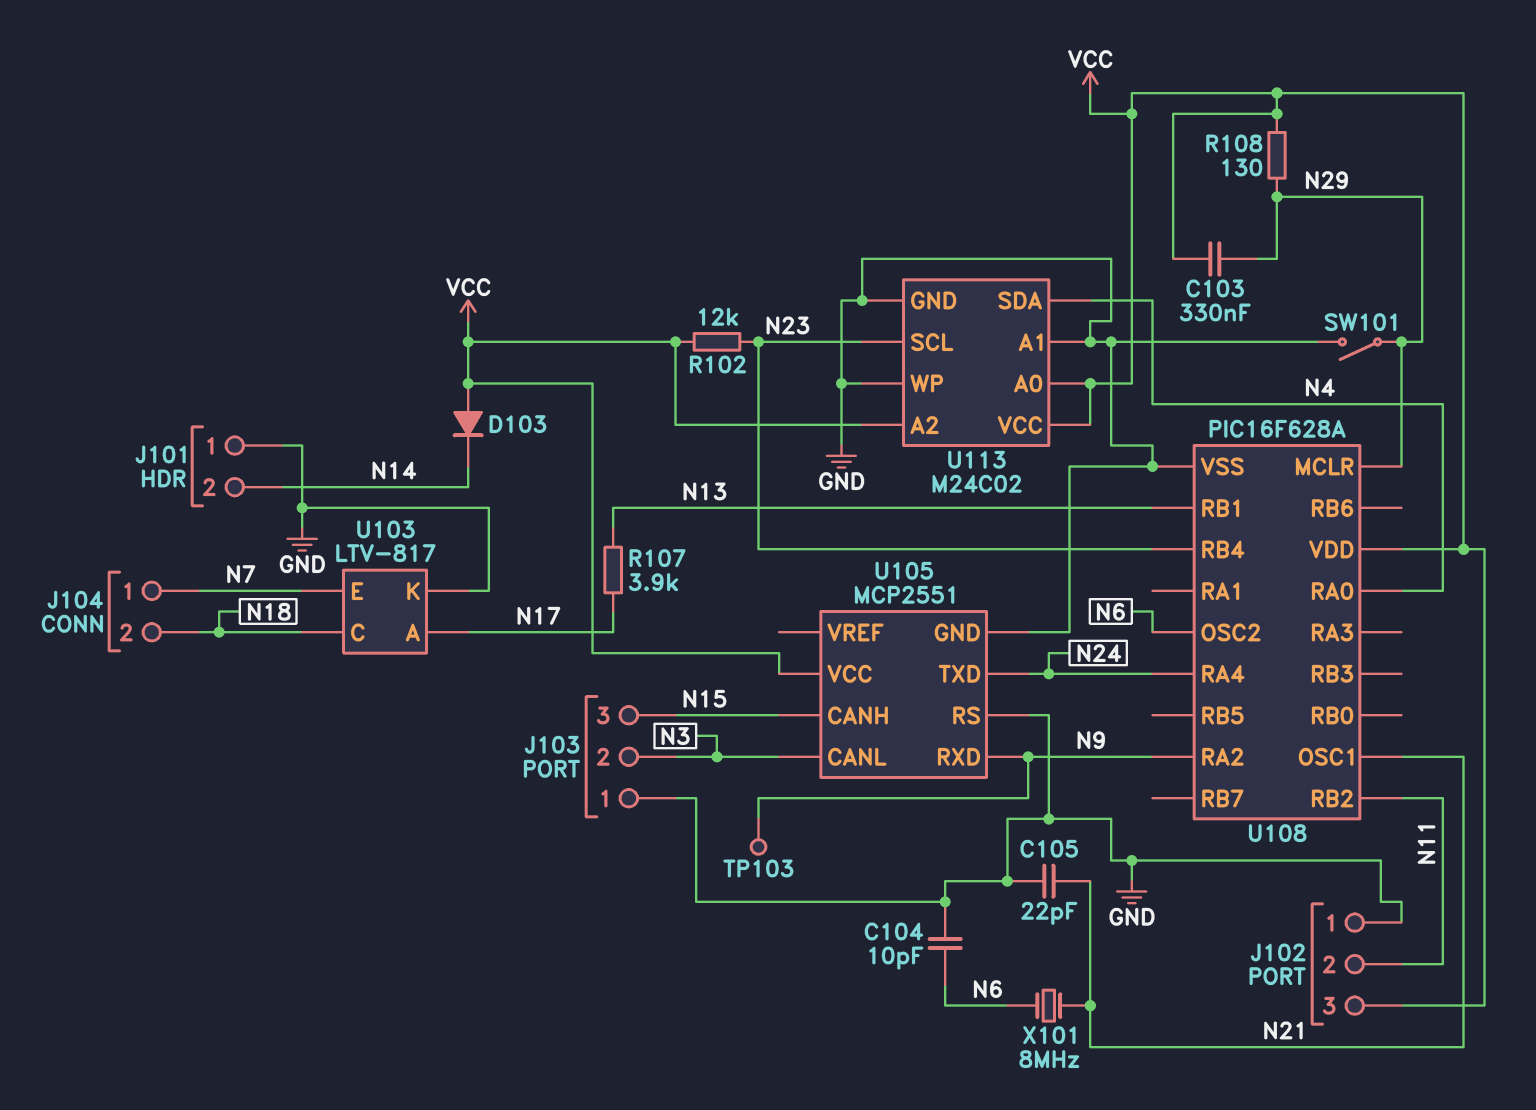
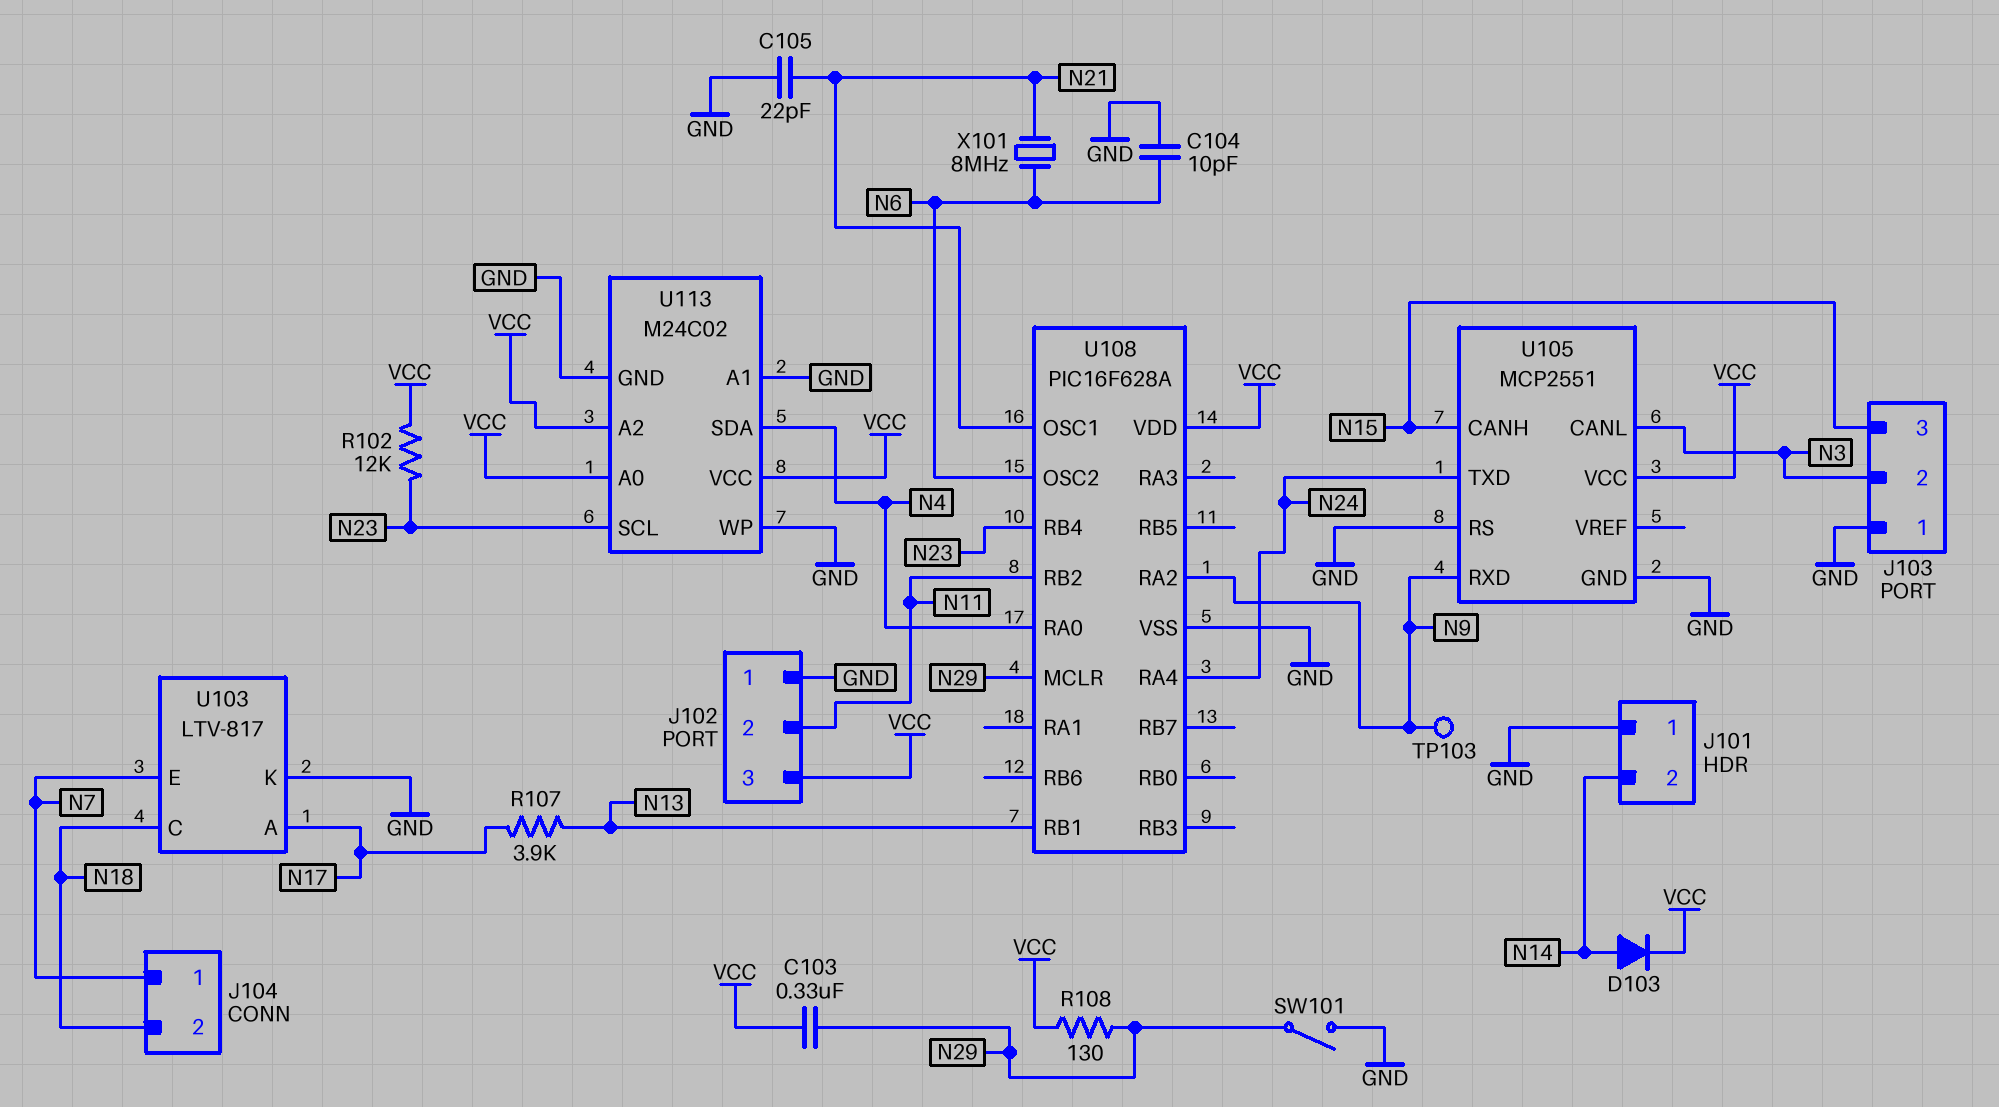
D103: diode (A VCC, K N14) -> diode (A N14, K VCC)

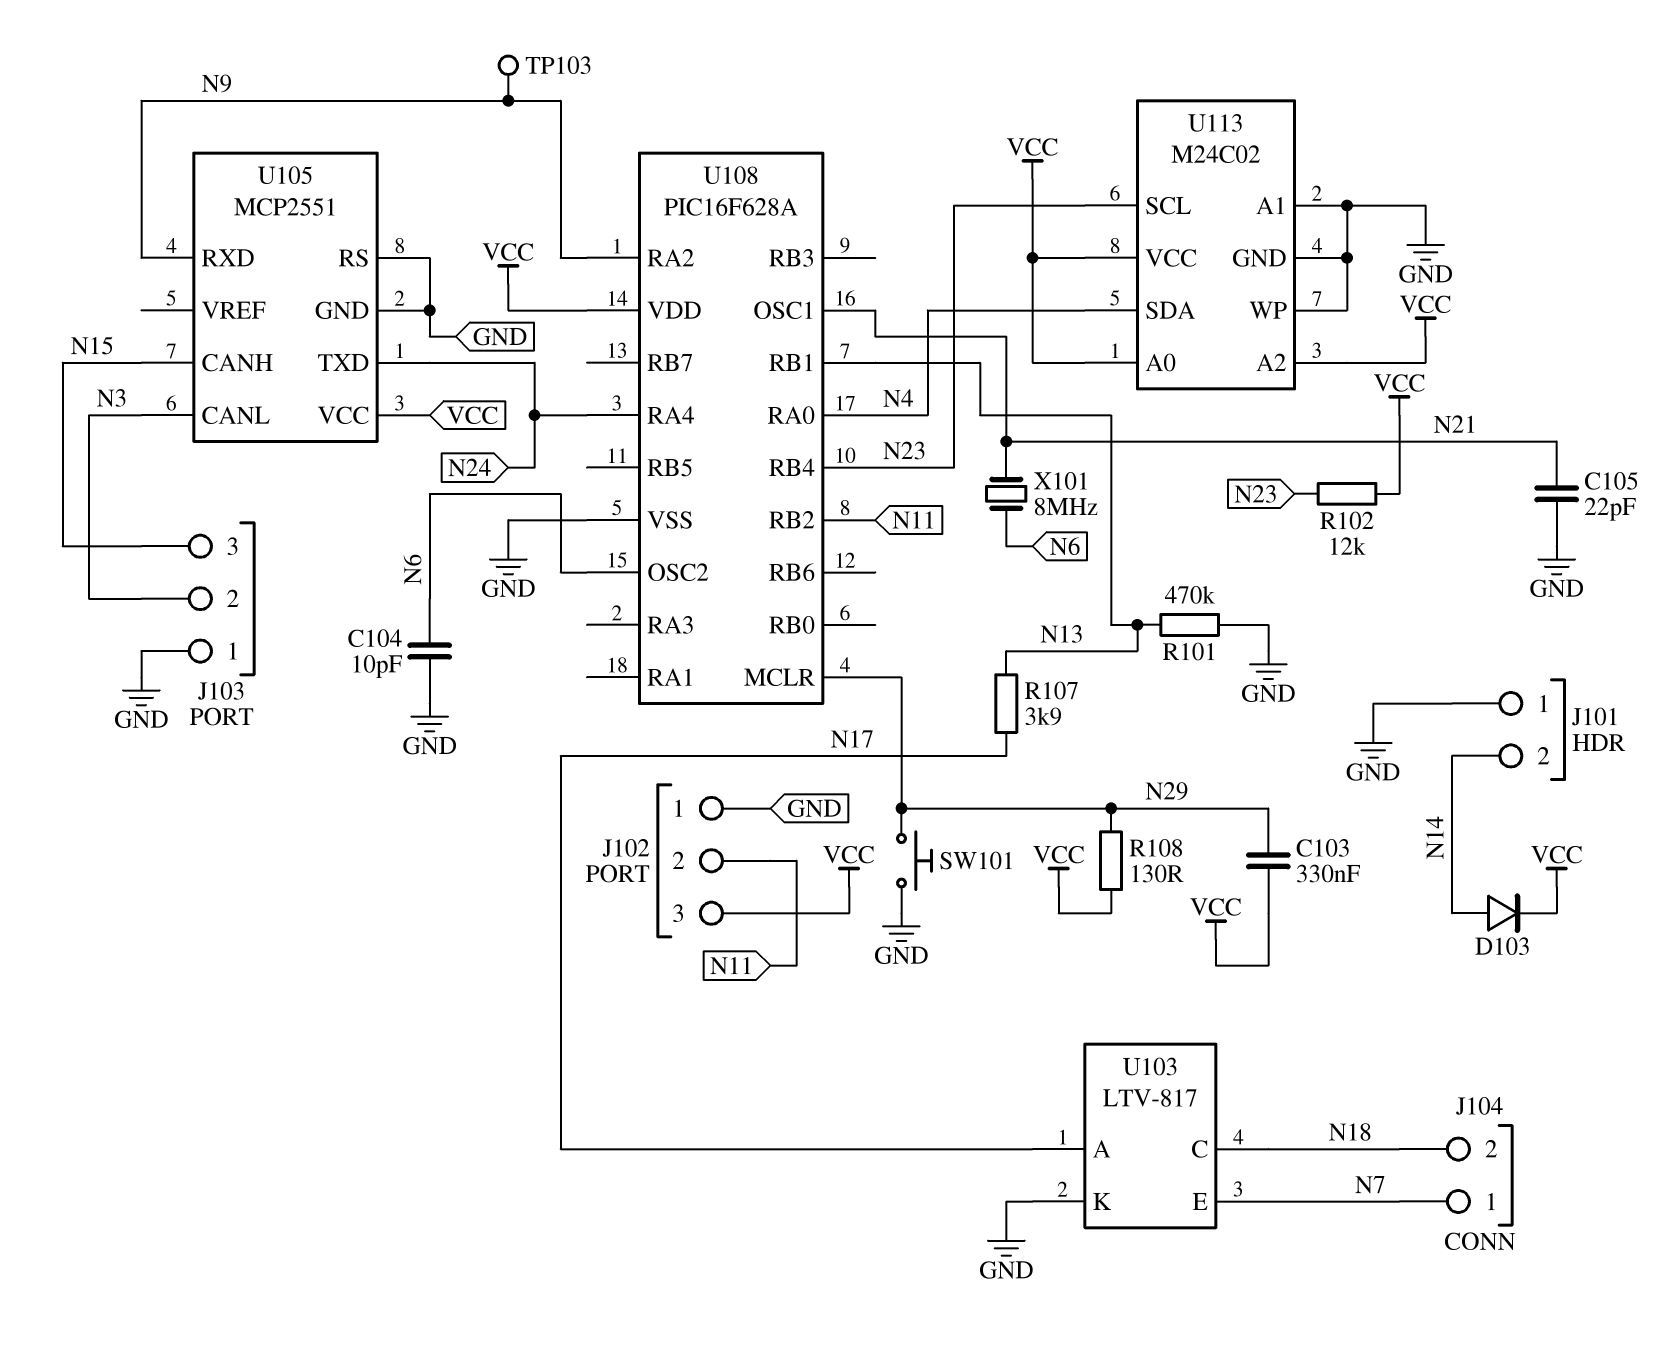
R101: none -> 470k (GND, N13)
SW101: switch (GND, N29) -> button (GND, N29)

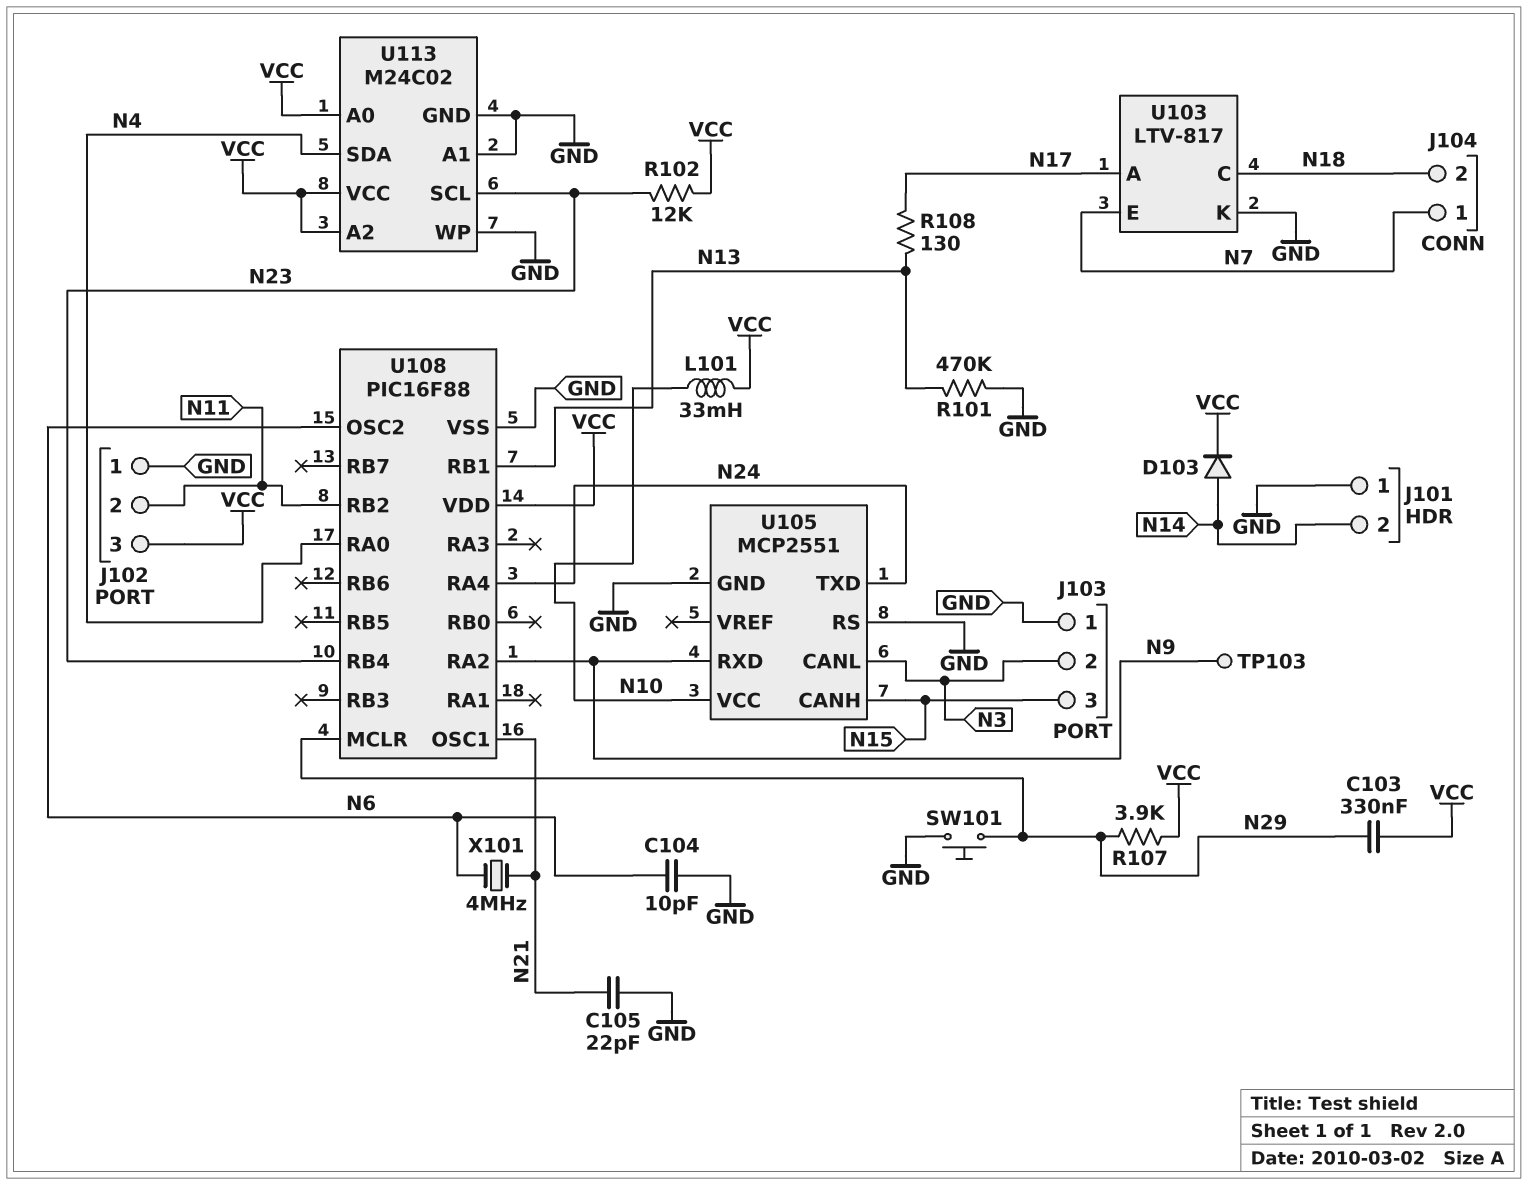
L101: none -> 33mH (N10, VCC)
R107: 3.9k (N13, N17) -> 3.9k (N29, VCC)
R108: 130 (N29, VCC) -> 130 (N13, N17)
U105 pin VCC: VCC -> N10
U108: PIC16F628A -> PIC16F88
X101: 8MHz (N6, N21) -> 4MHz (N6, N21)

